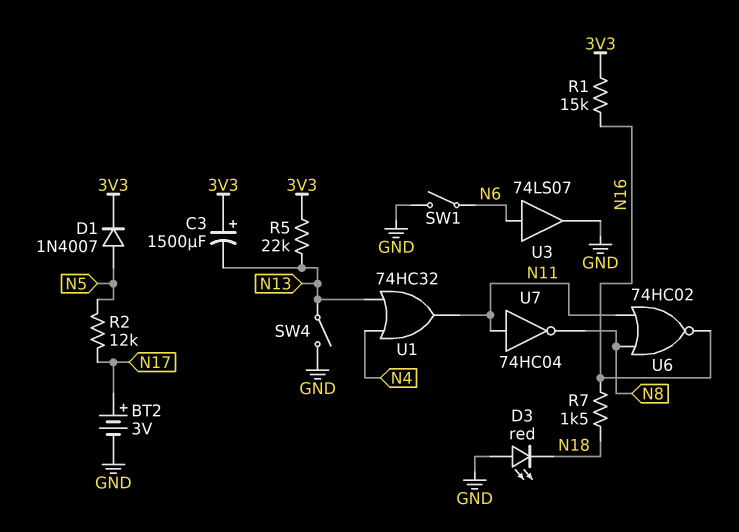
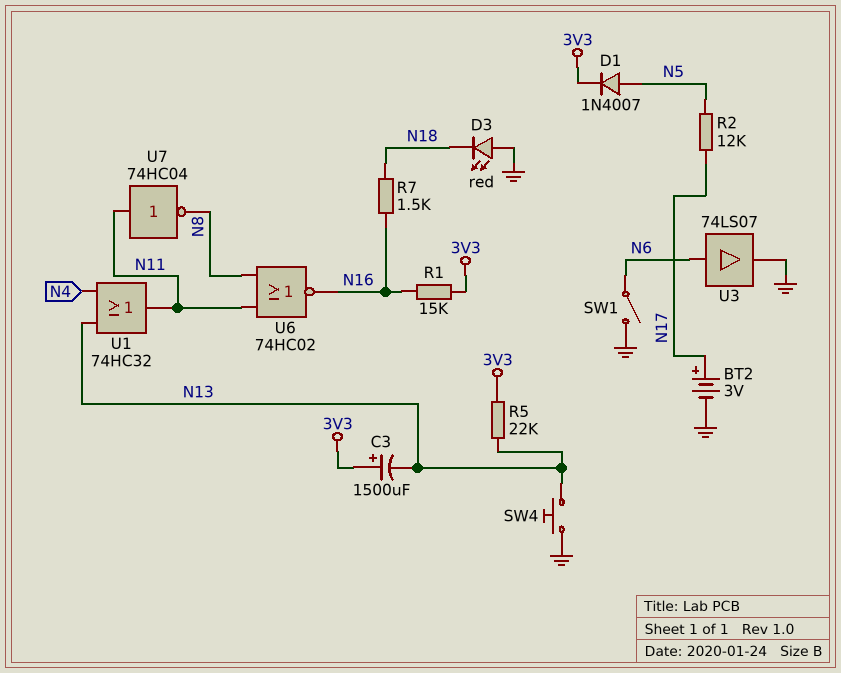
SW4: switch (GND, N13) -> button (GND, N13)

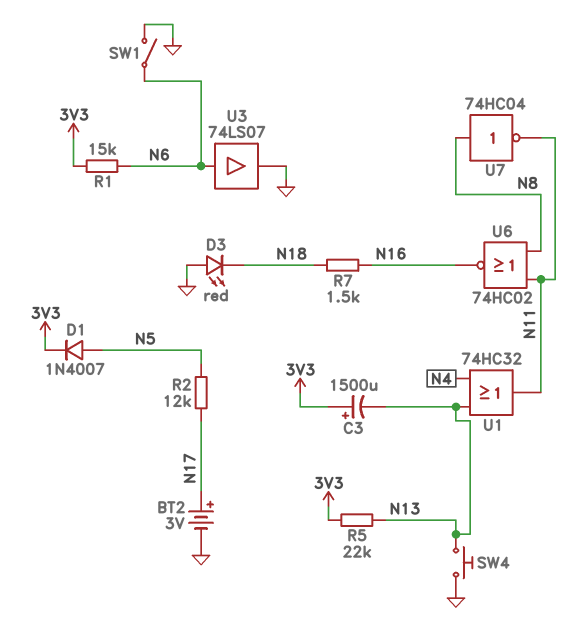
R1: 15k (3V3, N16) -> 15k (3V3, N6)
U7: NOT 74HC04 (in N11, out N8) -> NOT 74HC04 (in N8, out N11)

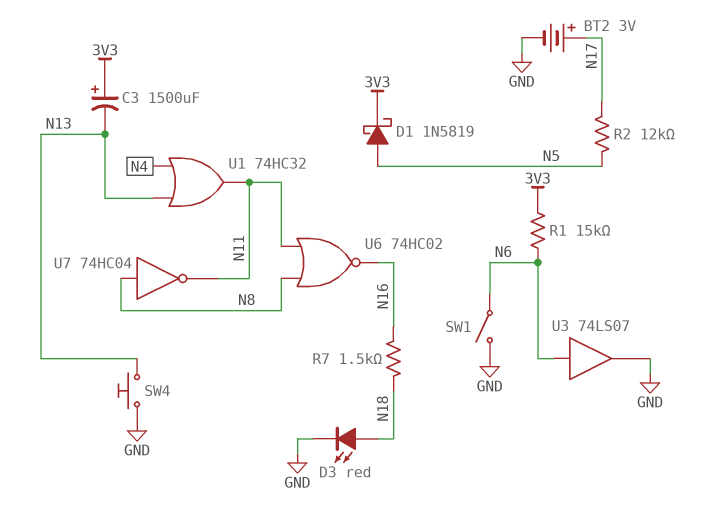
D1: diode 1N4007 (A N5, K 3V3) -> schottky 1N5819 (A N5, K 3V3)
D3: LED red (A GND, K N18) -> LED red (A N18, K GND)
R5: 22k (3V3, N13) -> none

